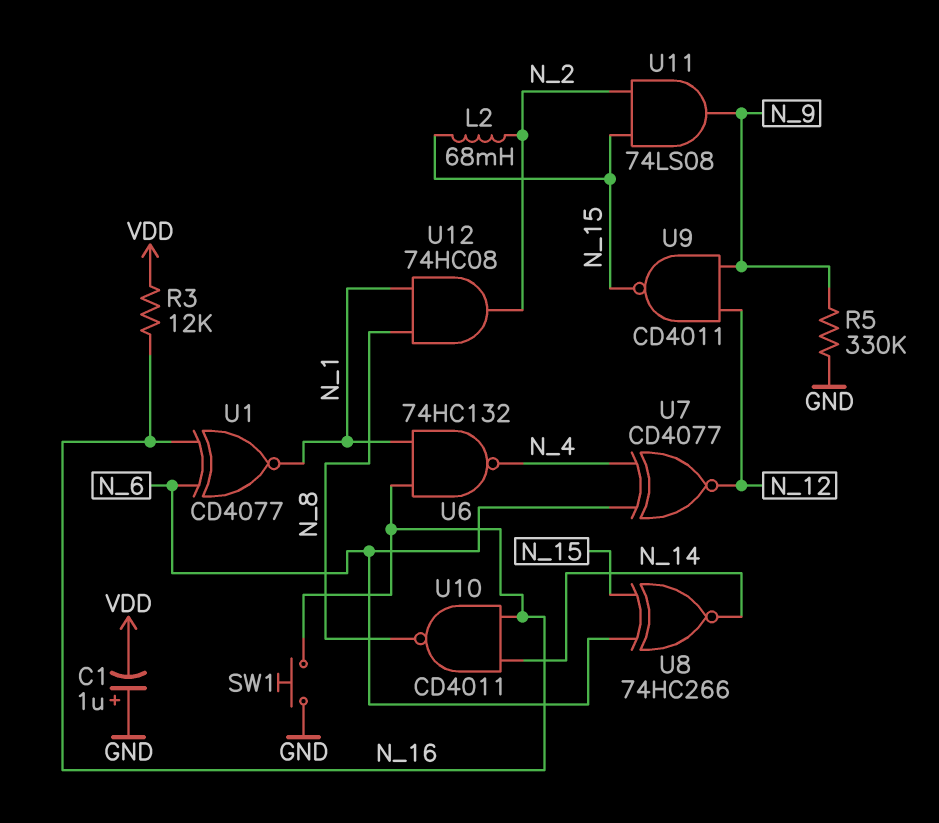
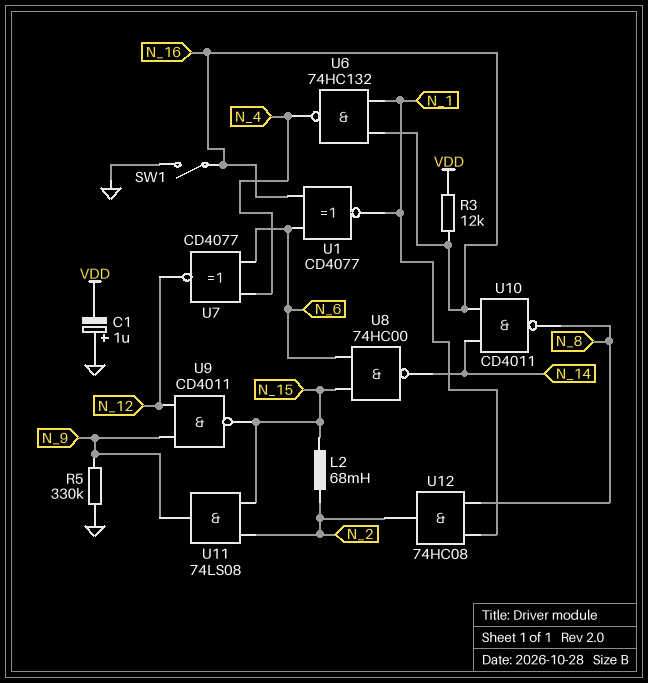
SW1: button (GND, N_16) -> switch (GND, N_16)
U8: XNOR 74HC266 (in N_6, in N_15, out N_14) -> NAND 74HC00 (in N_6, in N_15, out N_14)

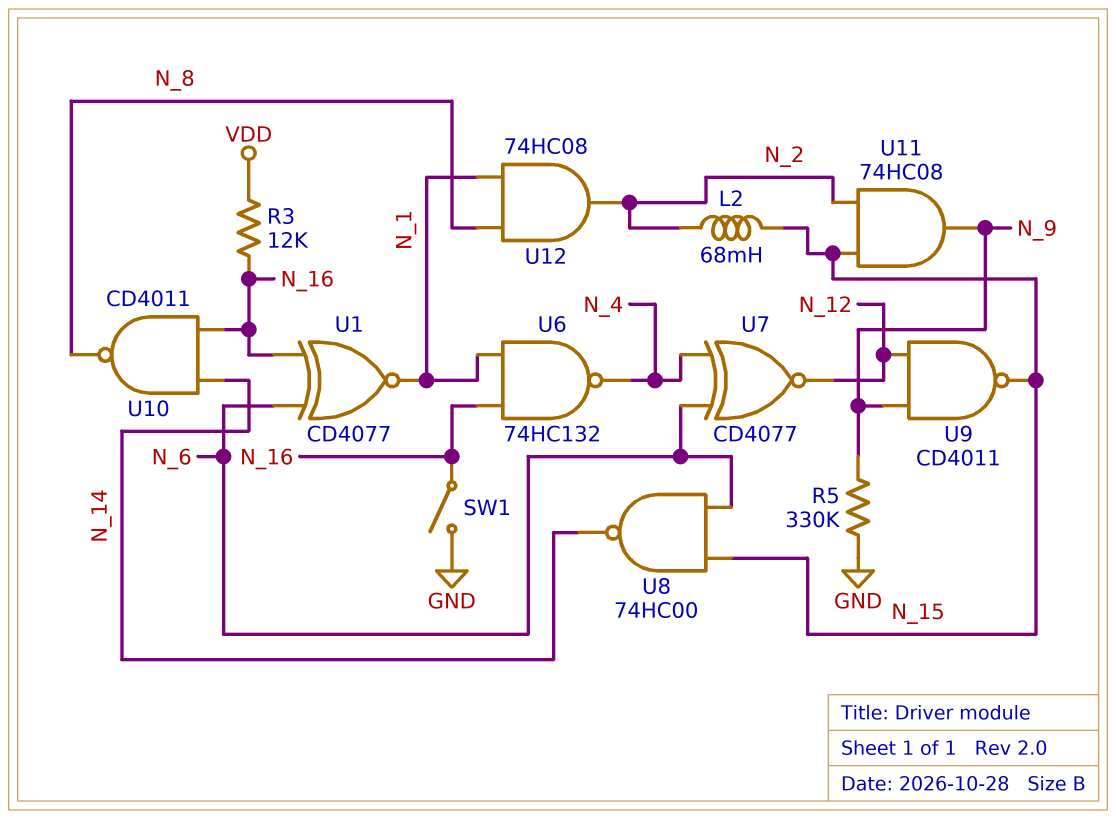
C1: 1uF (plus GND, minus VDD) -> none
U11: AND 74LS08 (in N_2, in N_15, out N_9) -> AND 74HC08 (in N_2, in N_15, out N_9)

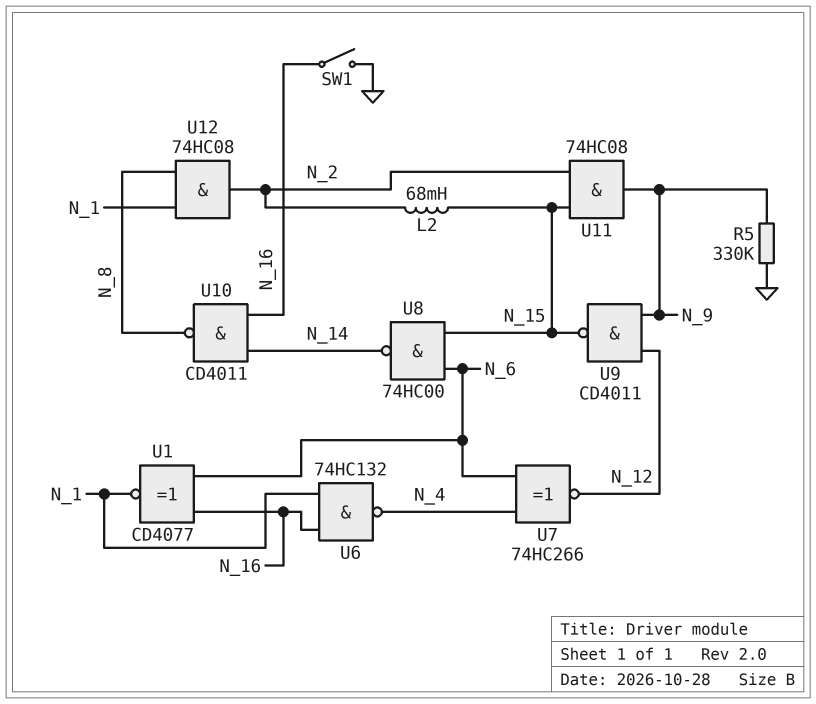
R3: 12k (N_16, VDD) -> none
U7: XNOR CD4077 (in N_4, in N_6, out N_12) -> XNOR 74HC266 (in N_4, in N_6, out N_12)

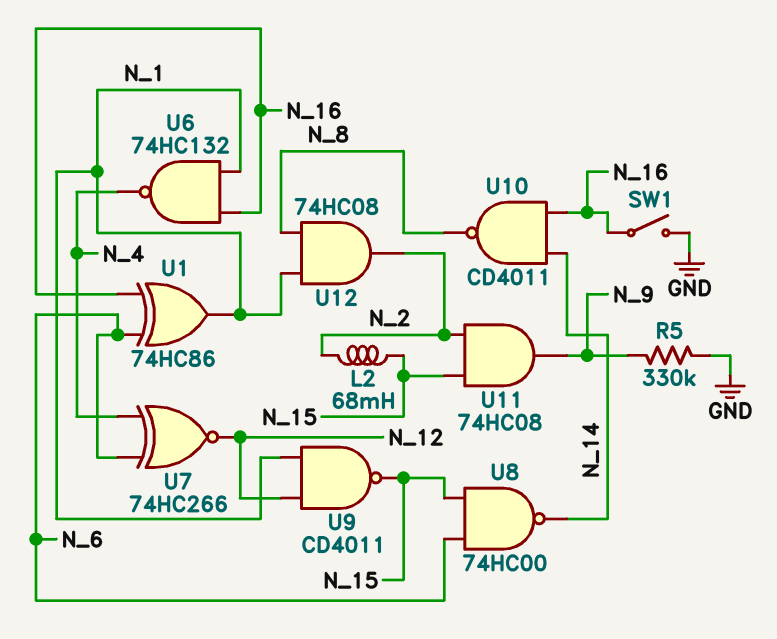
U1: XNOR CD4077 (in N_6, in N_16, out N_1) -> XOR 74HC86 (in N_6, in N_16, out N_1)
U9: NAND CD4011 (in N_9, in N_12, out N_15) -> NAND CD4011 (in N_1, in N_12, out N_15)

